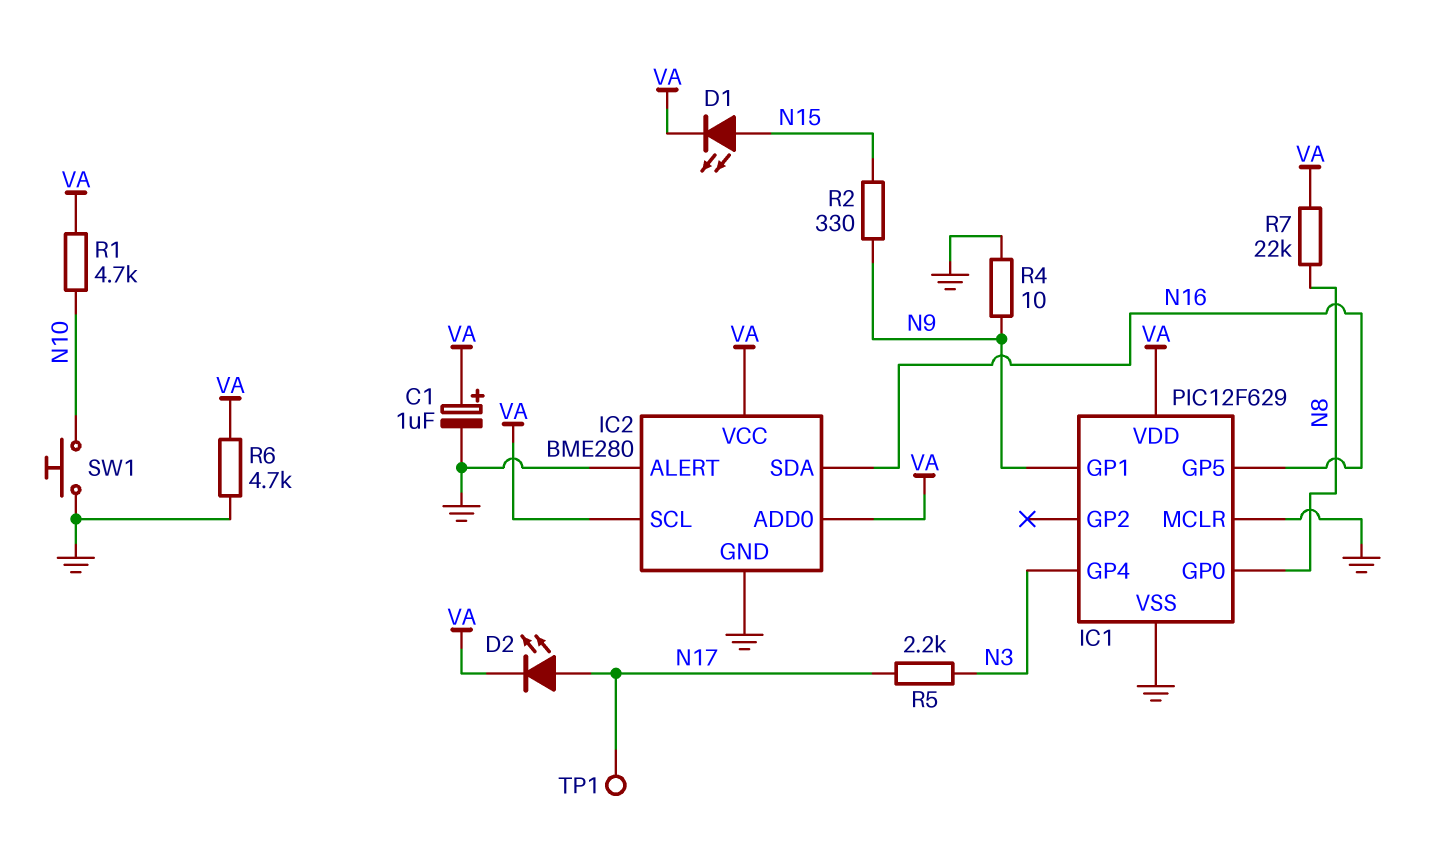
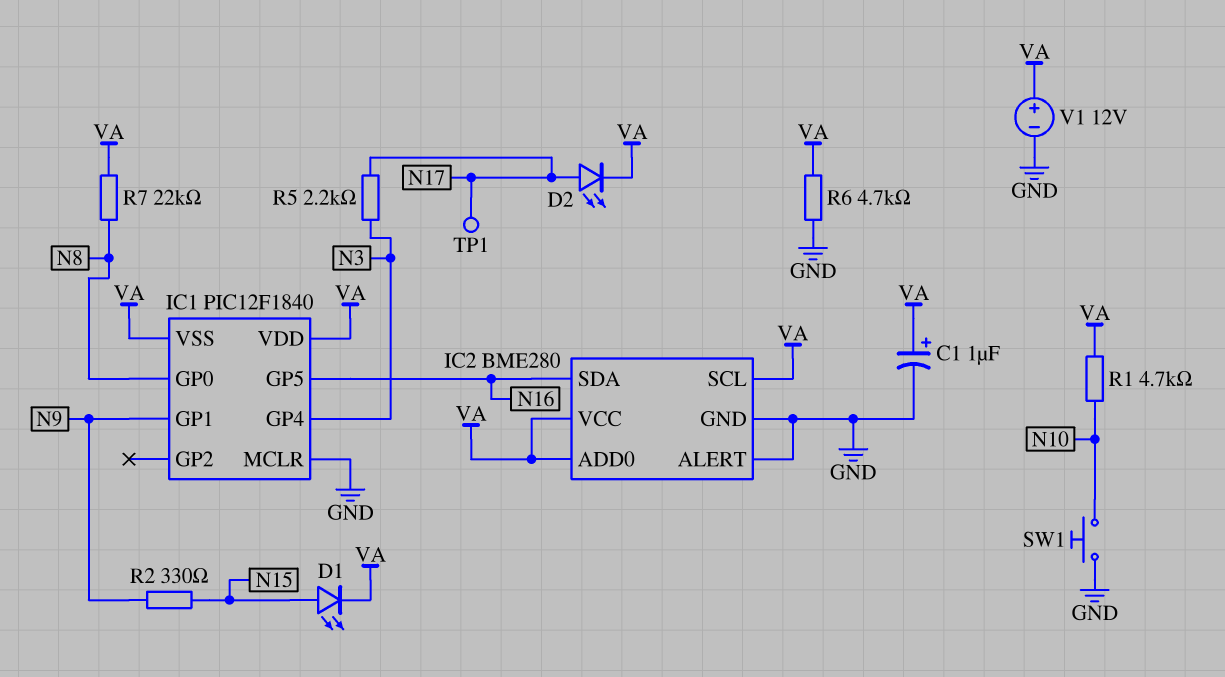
IC1: PIC12F629 -> PIC12F1840
IC1 pin VSS: GND -> VA
R4: 10 (GND, N9) -> none
V1: none -> 12V (plus VA, minus GND)

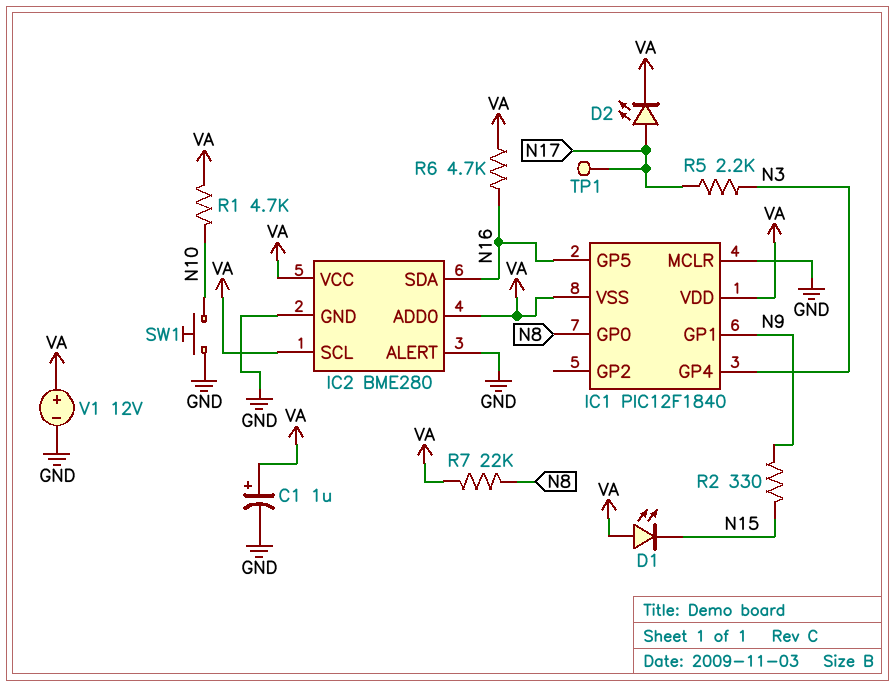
D1: LED (A N15, K VA) -> LED (A VA, K N15)
R6: 4.7k (GND, VA) -> 4.7k (N16, VA)

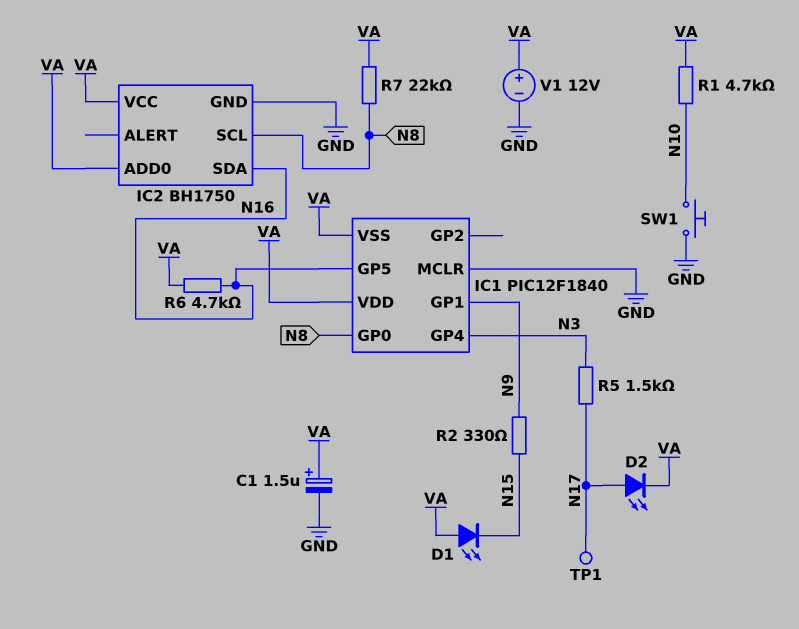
C1: 1uF (plus VA, minus GND) -> 1.5uF (plus VA, minus GND)
IC2: BME280 -> BH1750
IC2 pin ALERT: GND -> none
IC2 pin SCL: VA -> N8
R5: 2.2k (N3, N17) -> 1.5k (N3, N17)

